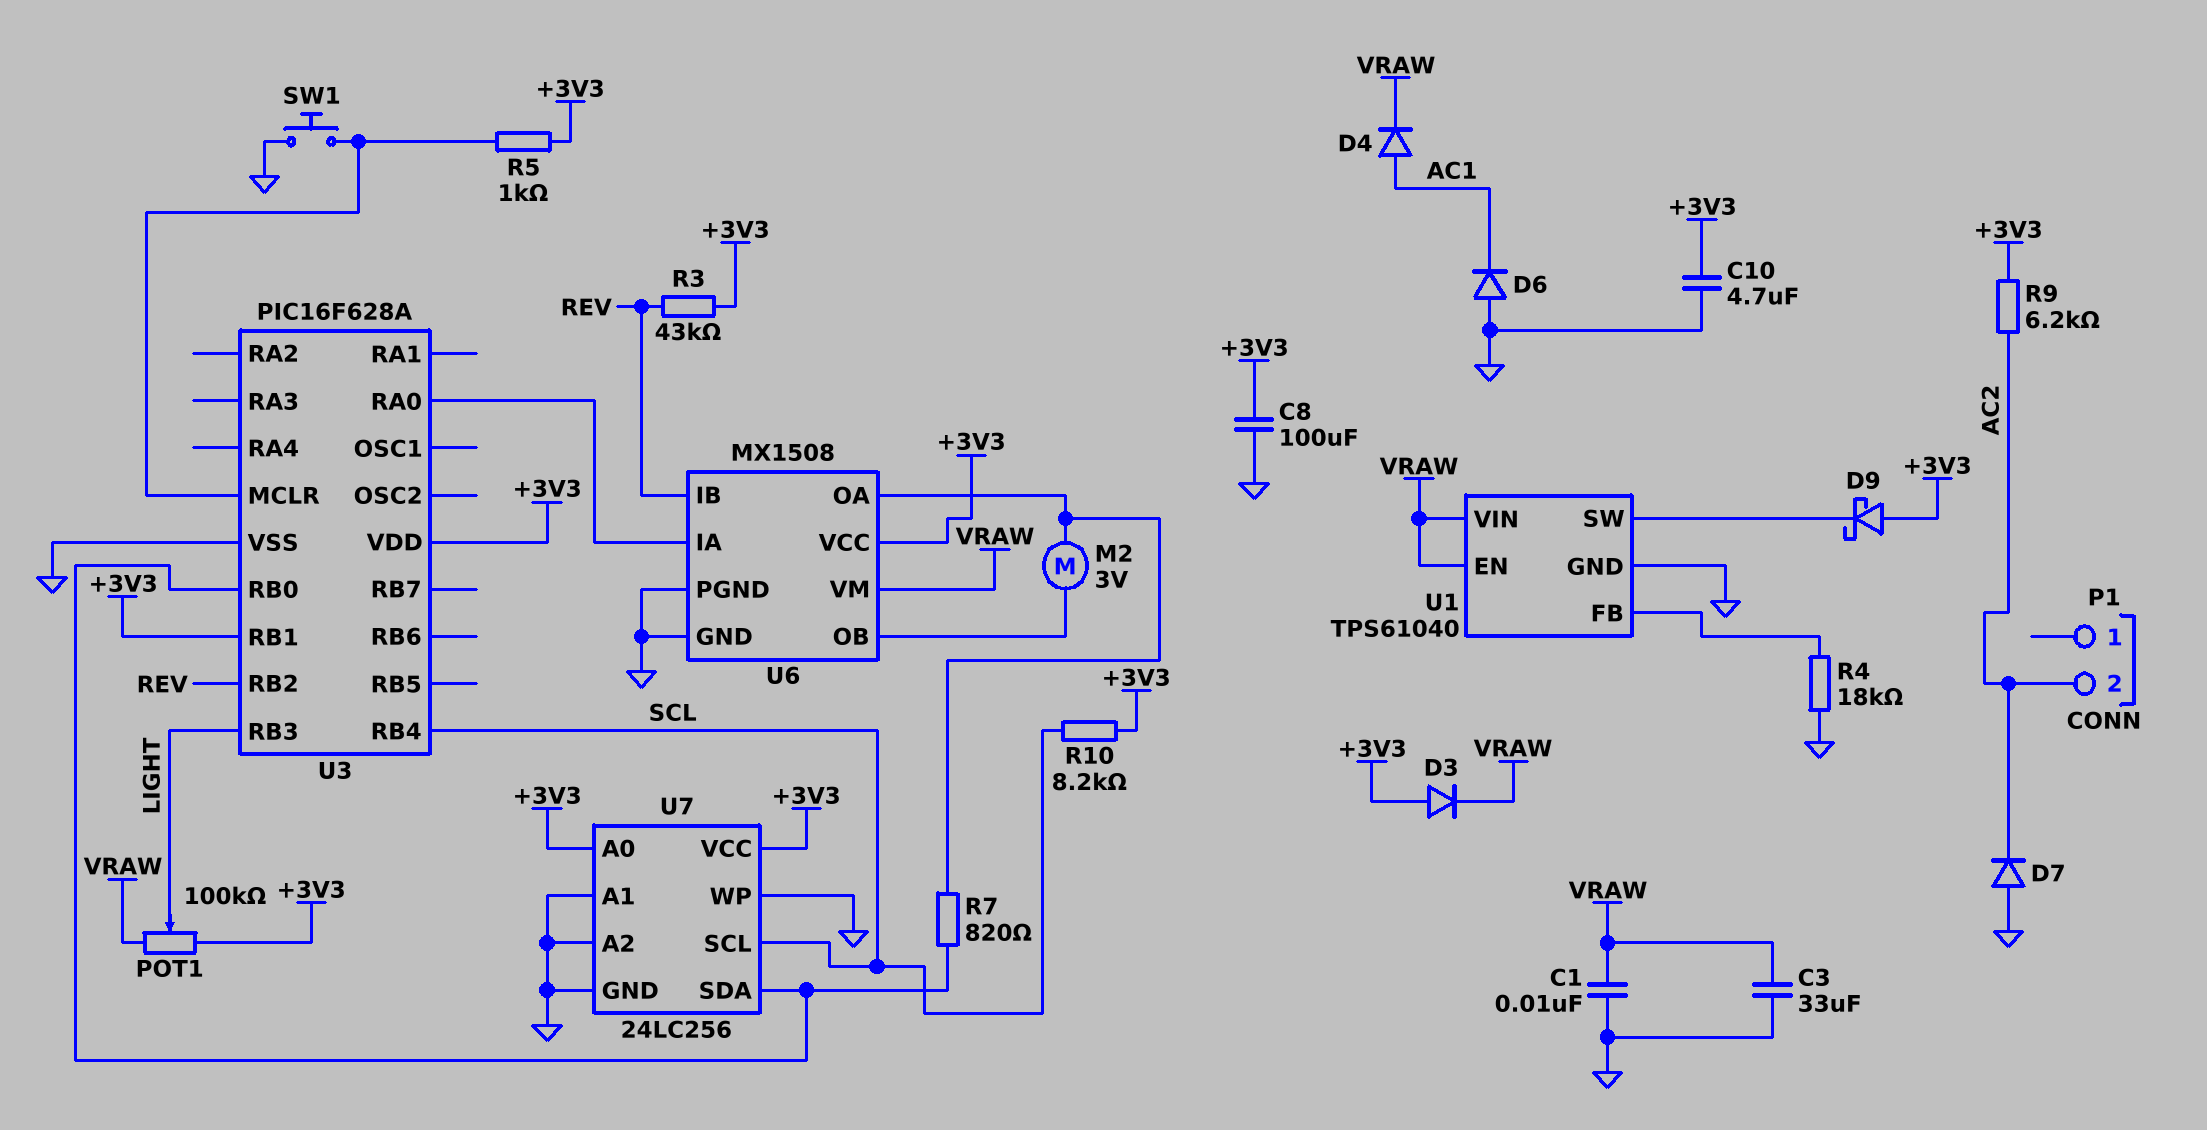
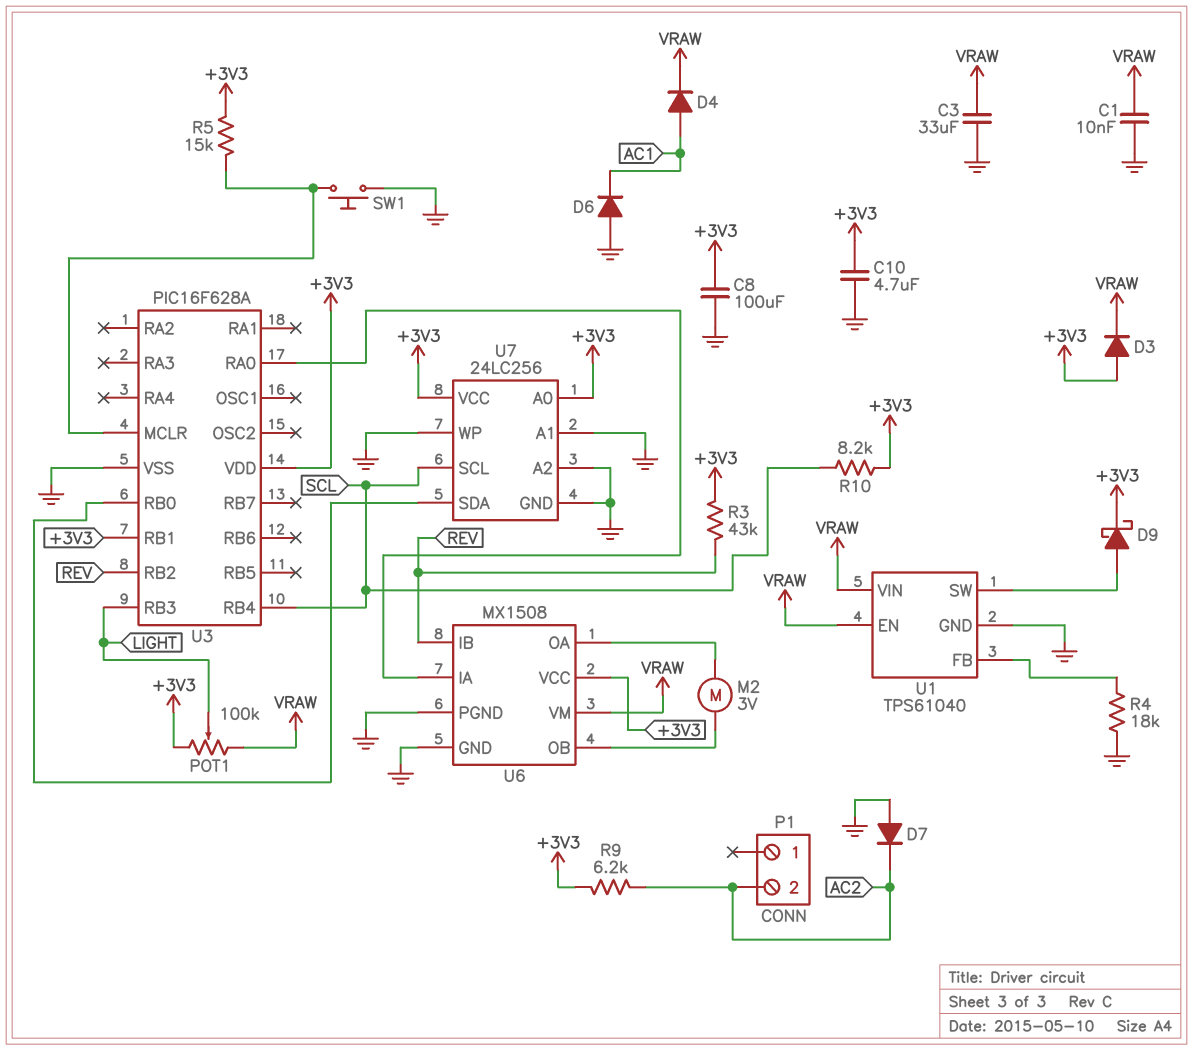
D9: schottky (A +3V3, K U1/SW) -> schottky (A U1/SW, K +3V3)
R5: 1k (+3V3, U3/MCLR) -> 15k (+3V3, U3/MCLR)
R7: 820 (U3/RB0, U6/OA) -> none

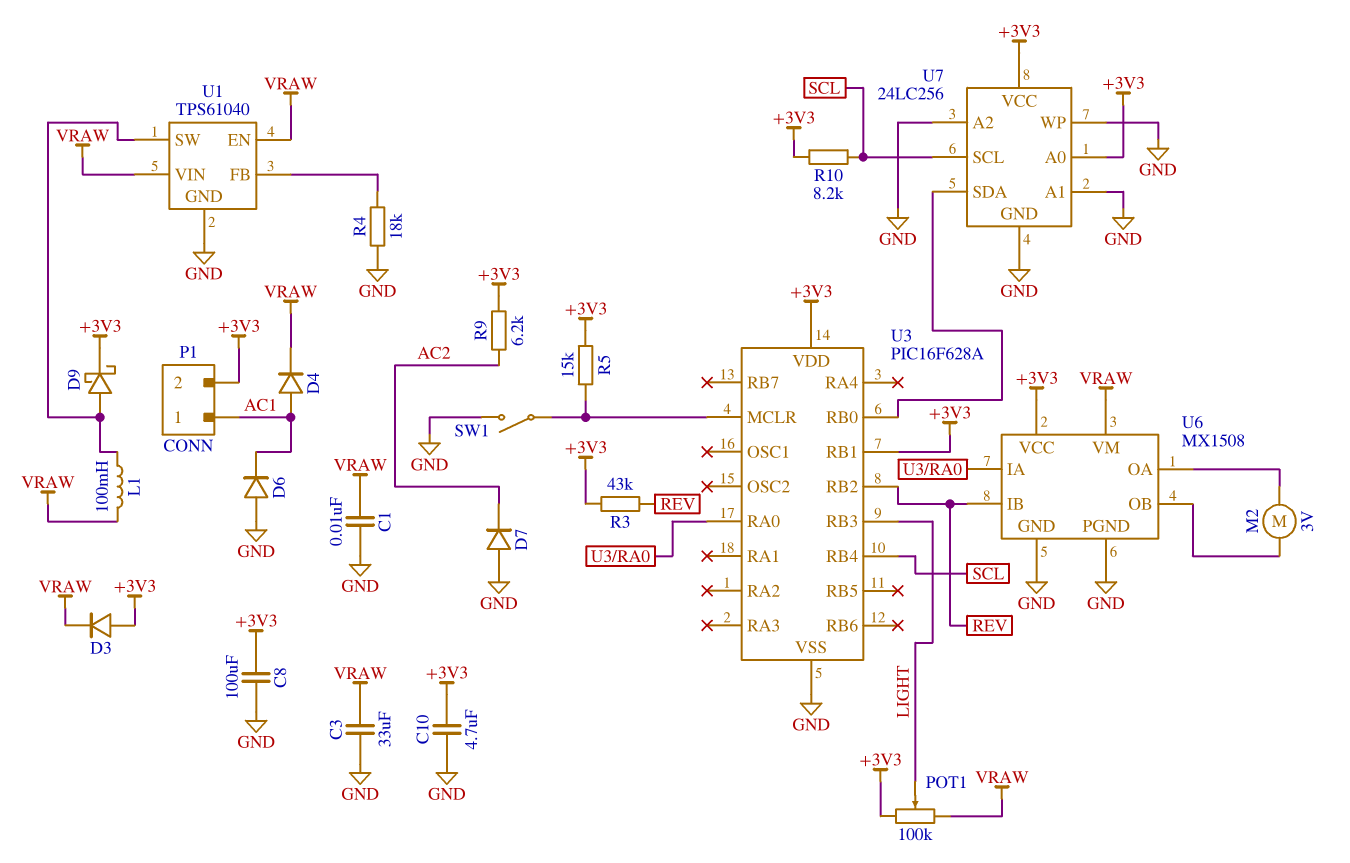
L1: none -> 100mH (U1/SW, VRAW)
P1 pin 1: none -> AC1
P1 pin 2: AC2 -> +3V3
SW1: button (GND, U3/MCLR) -> switch (GND, U3/MCLR)

